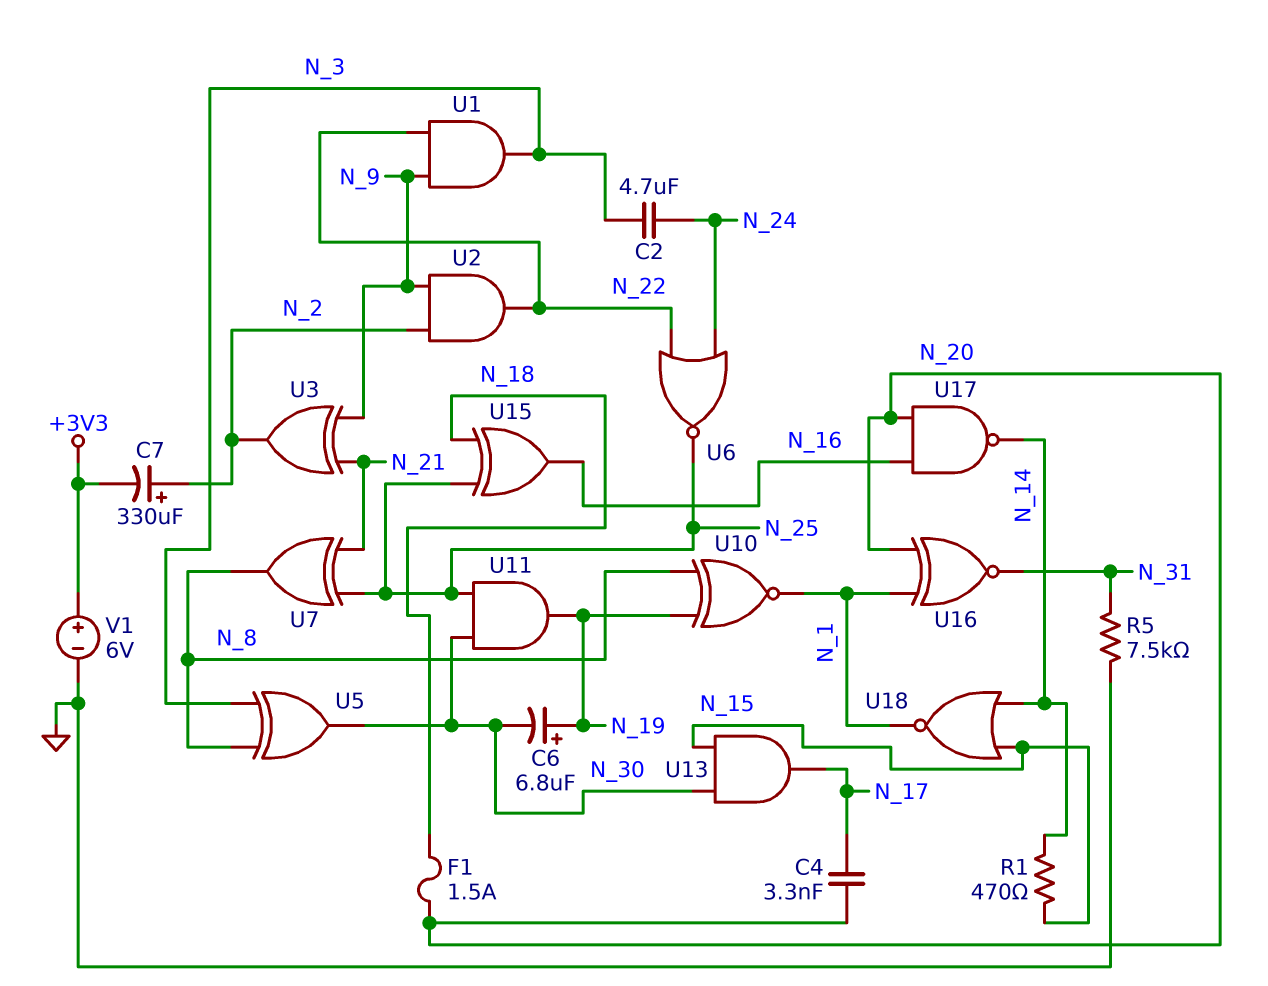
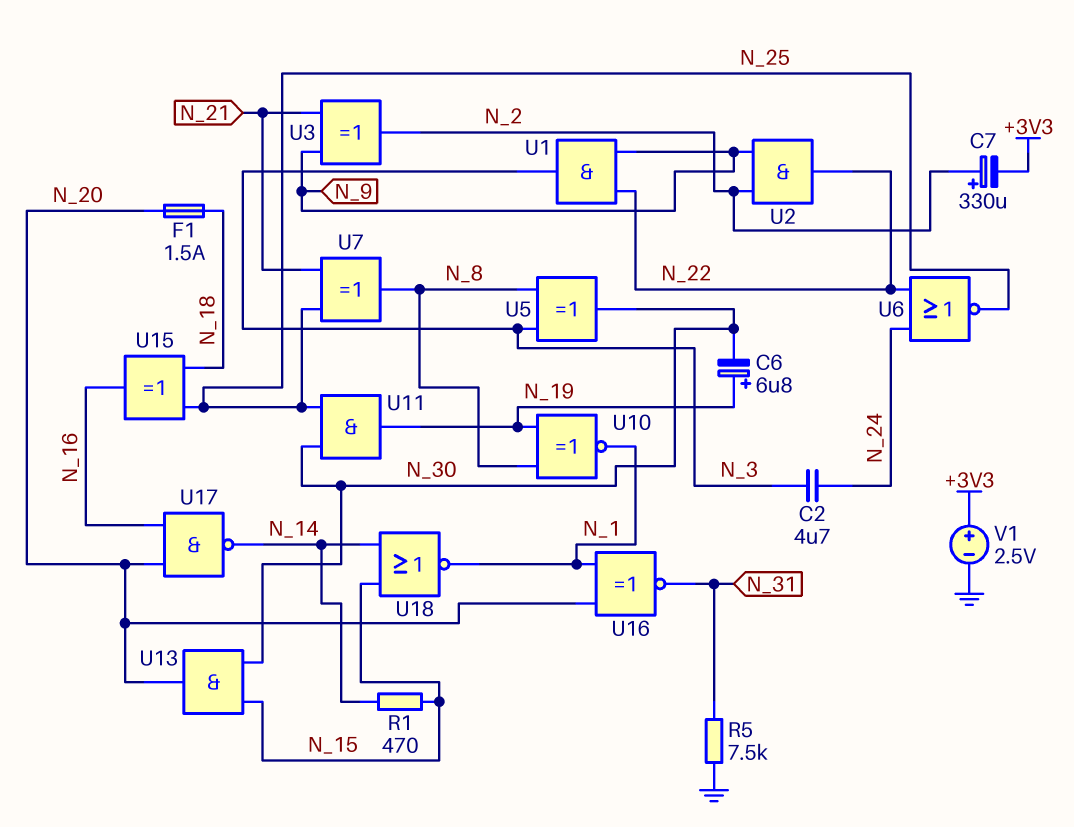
C4: 3.3nF (N_17, N_20) -> none
U13: AND (in N_15, in N_30, out N_17) -> AND (in N_15, in N_30, out N_20)
V1: 6V (plus +3V3, minus GND) -> 2.5V (plus +3V3, minus GND)

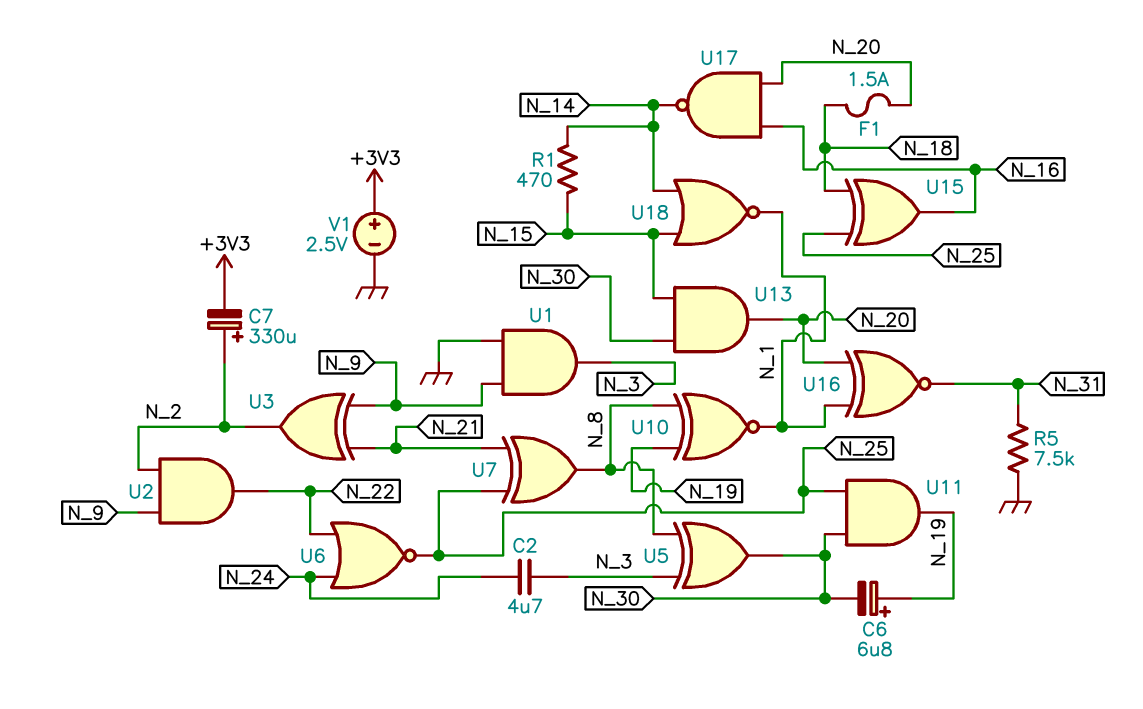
U1: AND (in N_9, in N_22, out N_3) -> AND (in GND, in N_9, out N_3)

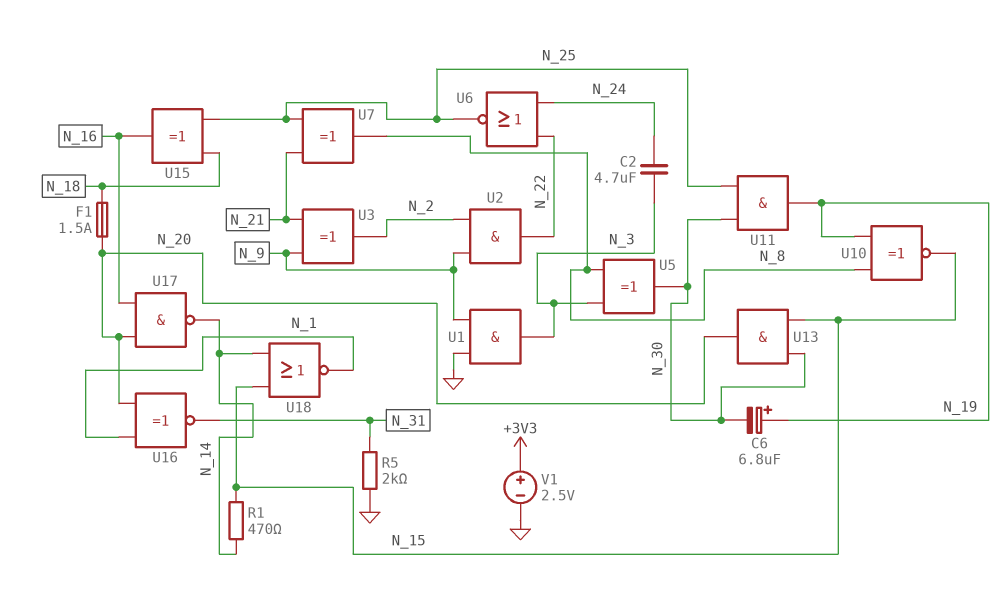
C7: 330uF (plus N_2, minus +3V3) -> none
R5: 7.5k (GND, N_31) -> 2k (GND, N_31)
U10: XNOR (in N_8, in N_19, out N_1) -> XNOR (in N_8, in N_19, out N_15)

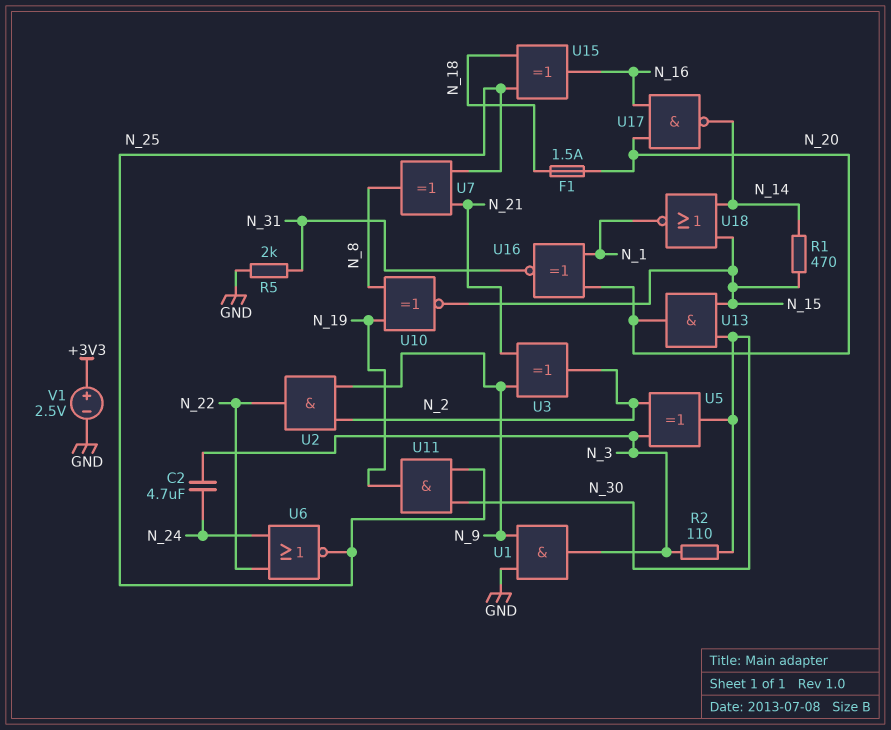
C6: 6.8uF (plus N_19, minus N_30) -> none
R2: none -> 110 (N_3, N_30)
U5: XOR (in N_3, in N_8, out N_30) -> XOR (in N_2, in N_3, out N_30)

